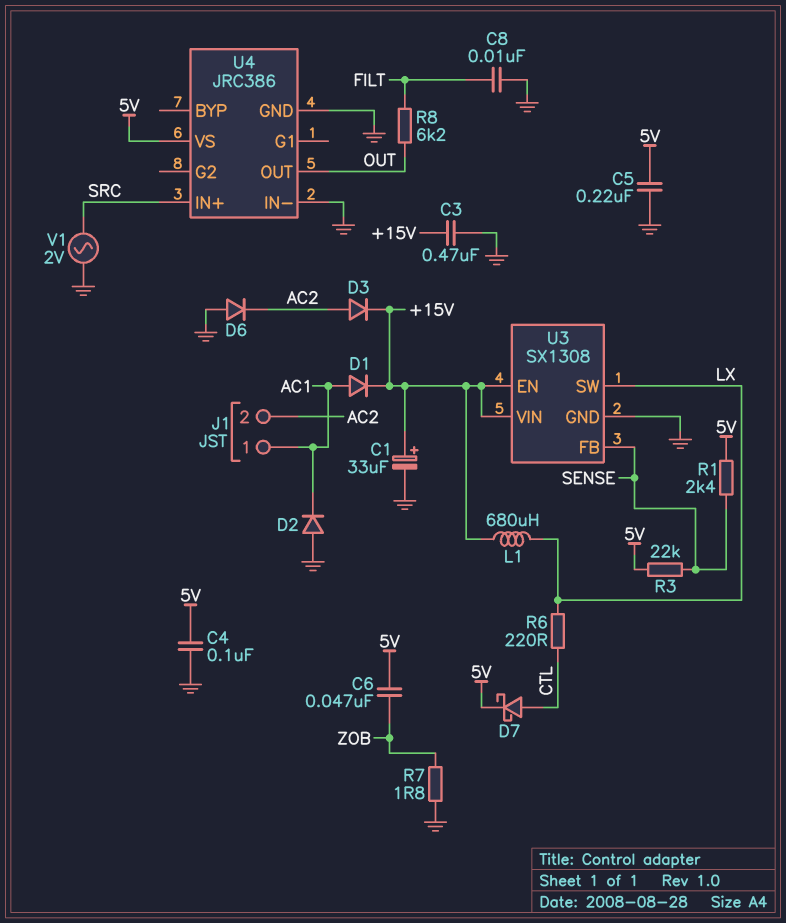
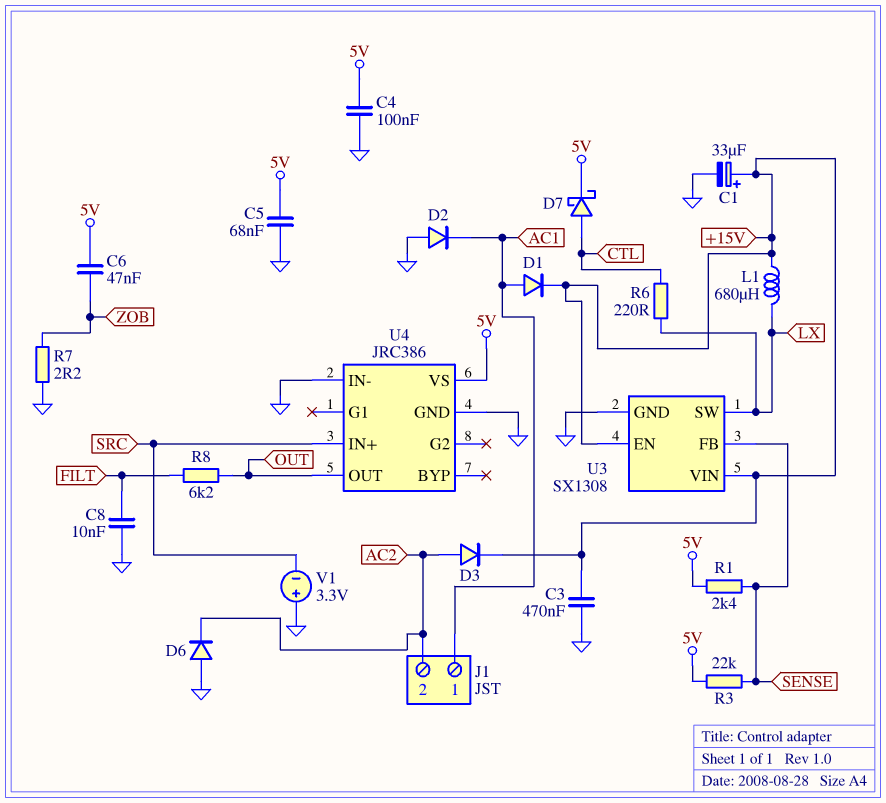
C5: 220nF (5V, GND) -> 68nF (5V, GND)
R7: 1.8 (GND, ZOB) -> 2.2 (GND, ZOB)
V1: AC 2V (GND, SRC) -> 3.3V (plus GND, minus SRC)

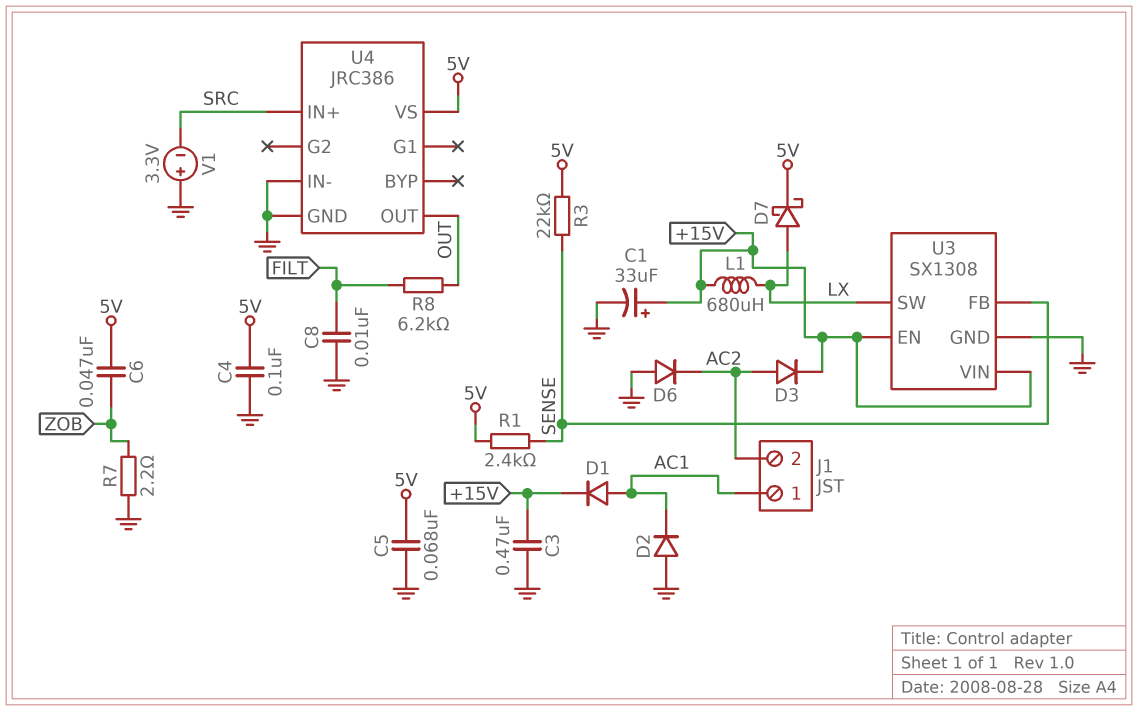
D7: schottky (A CTL, K 5V) -> schottky (A LX, K 5V)
R6: 220 (CTL, LX) -> none

